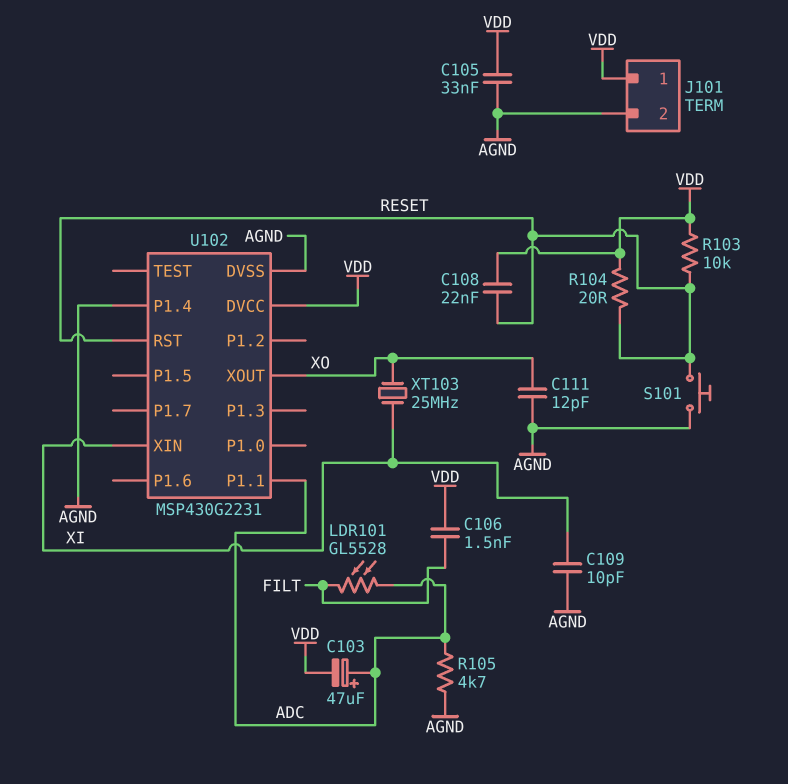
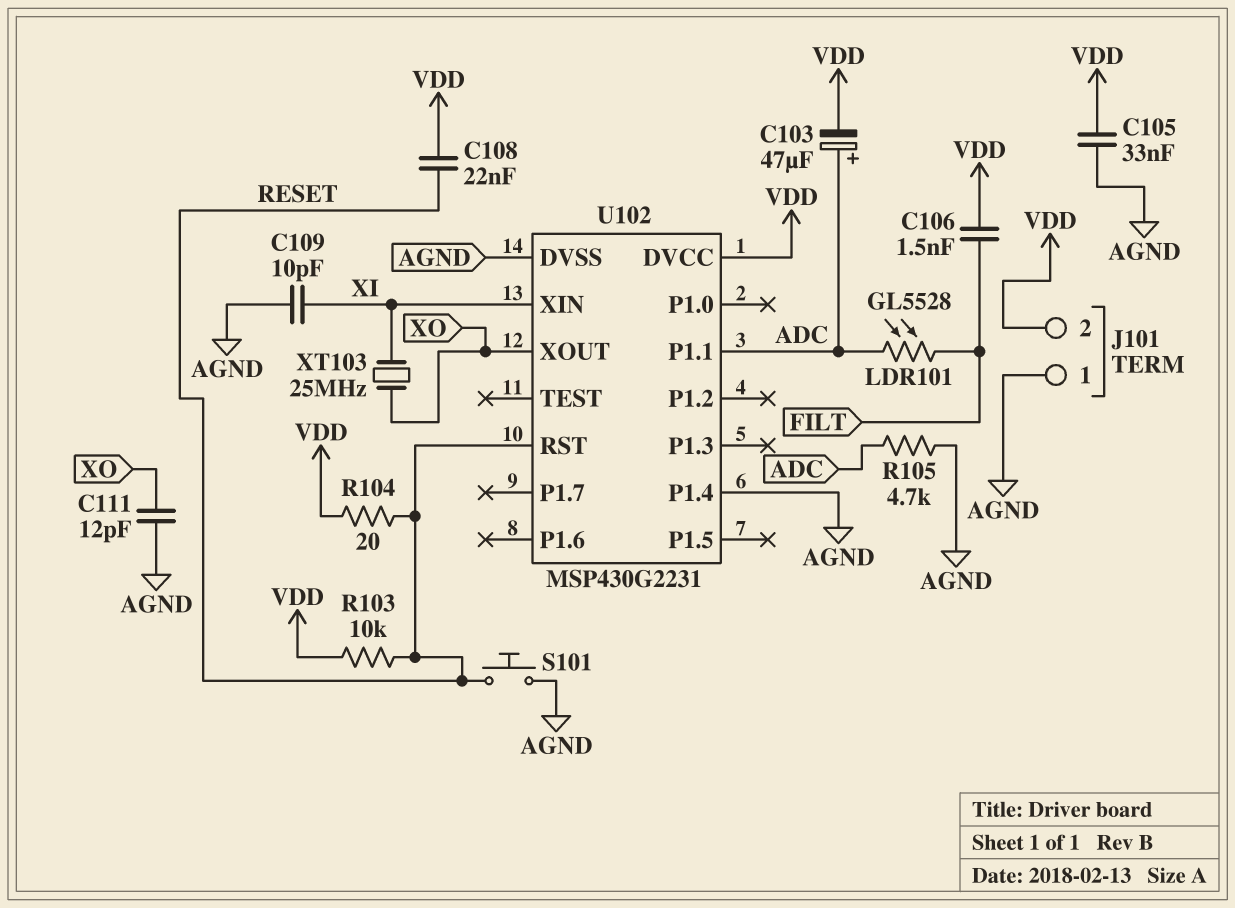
J101 pin 1: VDD -> AGND
J101 pin 2: AGND -> VDD

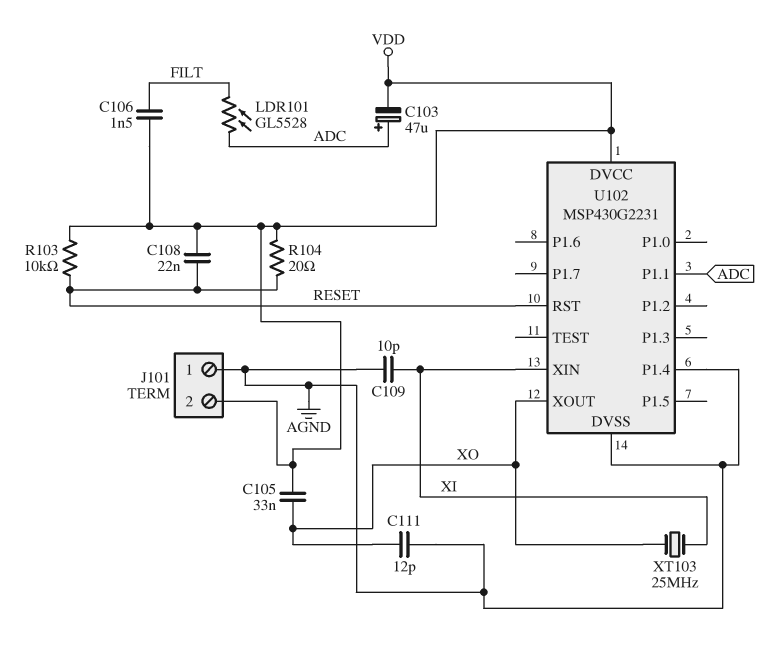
C105: 33nF (AGND, VDD) -> 33nF (VDD, XO)
R105: 4.7k (ADC, AGND) -> none
S101: button (AGND, RESET) -> none

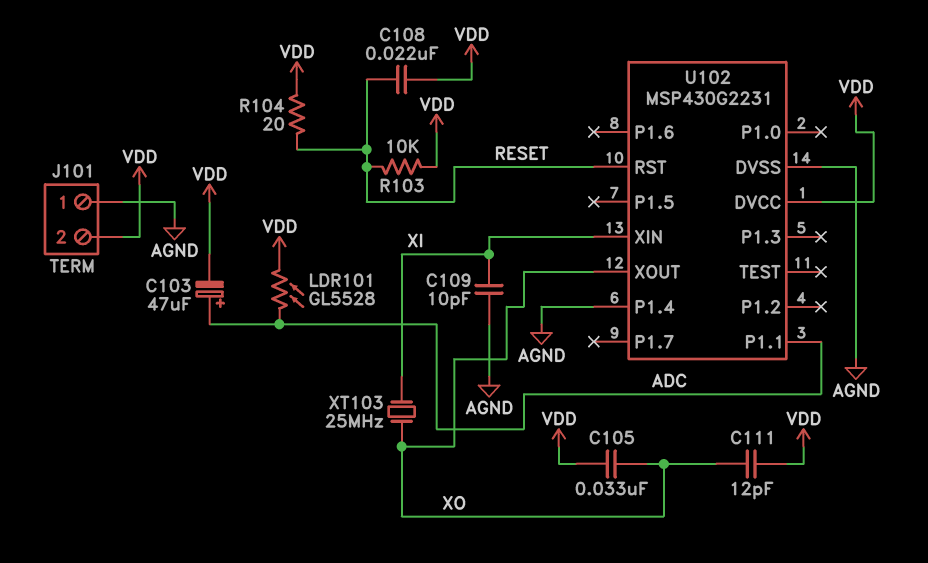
C106: 1.5nF (FILT, VDD) -> none
C111: 12pF (AGND, XO) -> 12pF (VDD, XO)
LDR101: GL5528 (ADC, FILT) -> GL5528 (ADC, VDD)

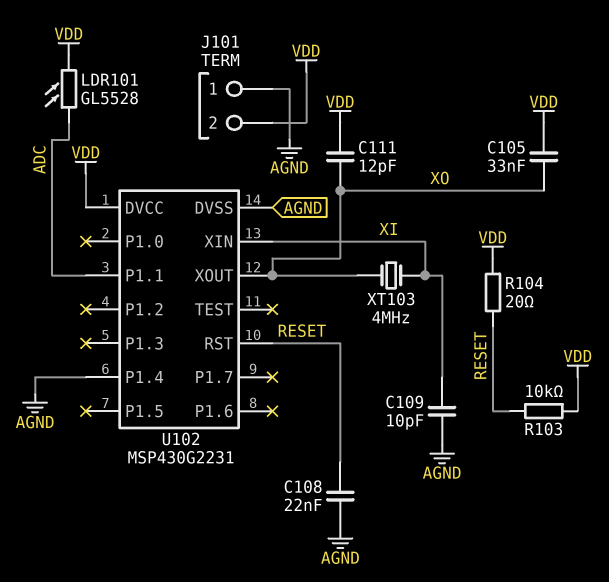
C103: 47uF (plus ADC, minus VDD) -> none
C108: 22nF (RESET, VDD) -> 22nF (AGND, RESET)
XT103: 25MHz (XI, XO) -> 4MHz (XI, XO)

